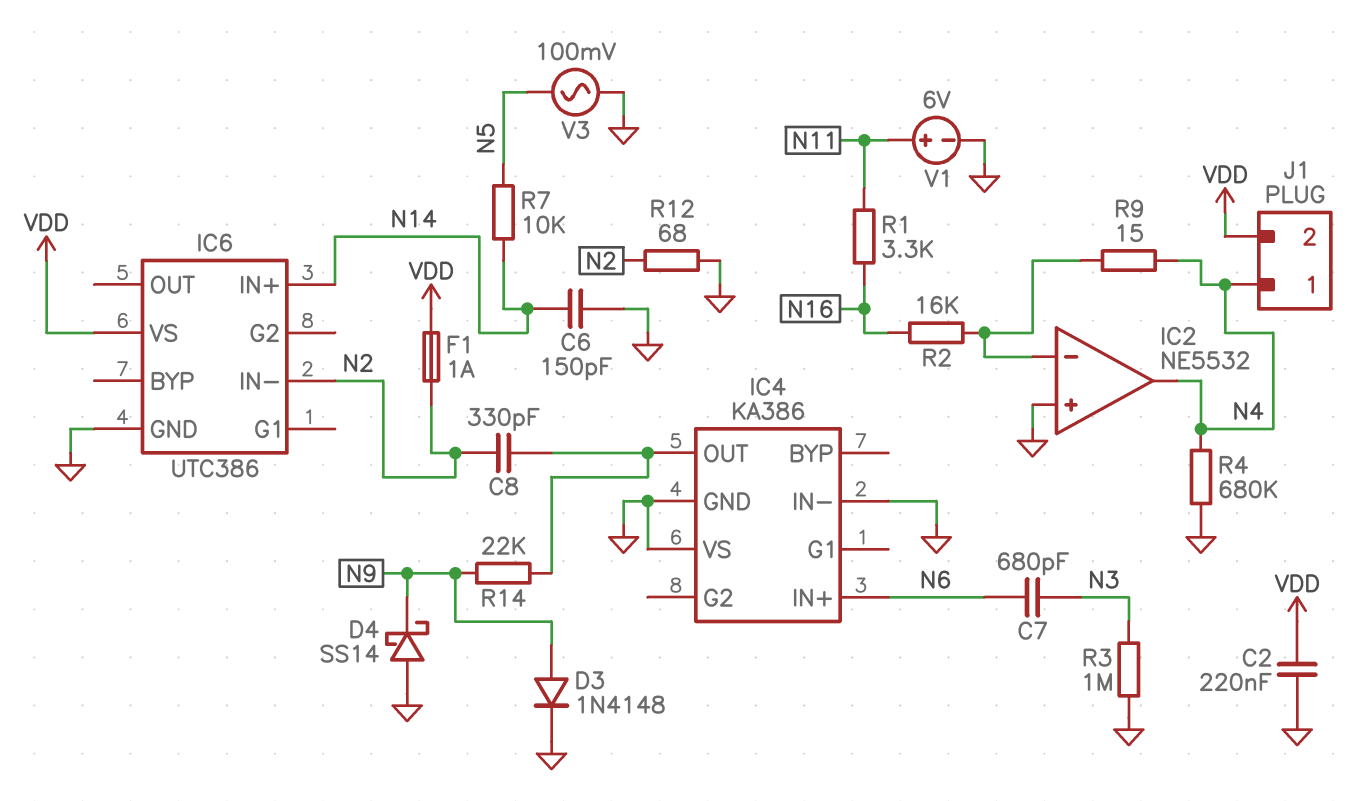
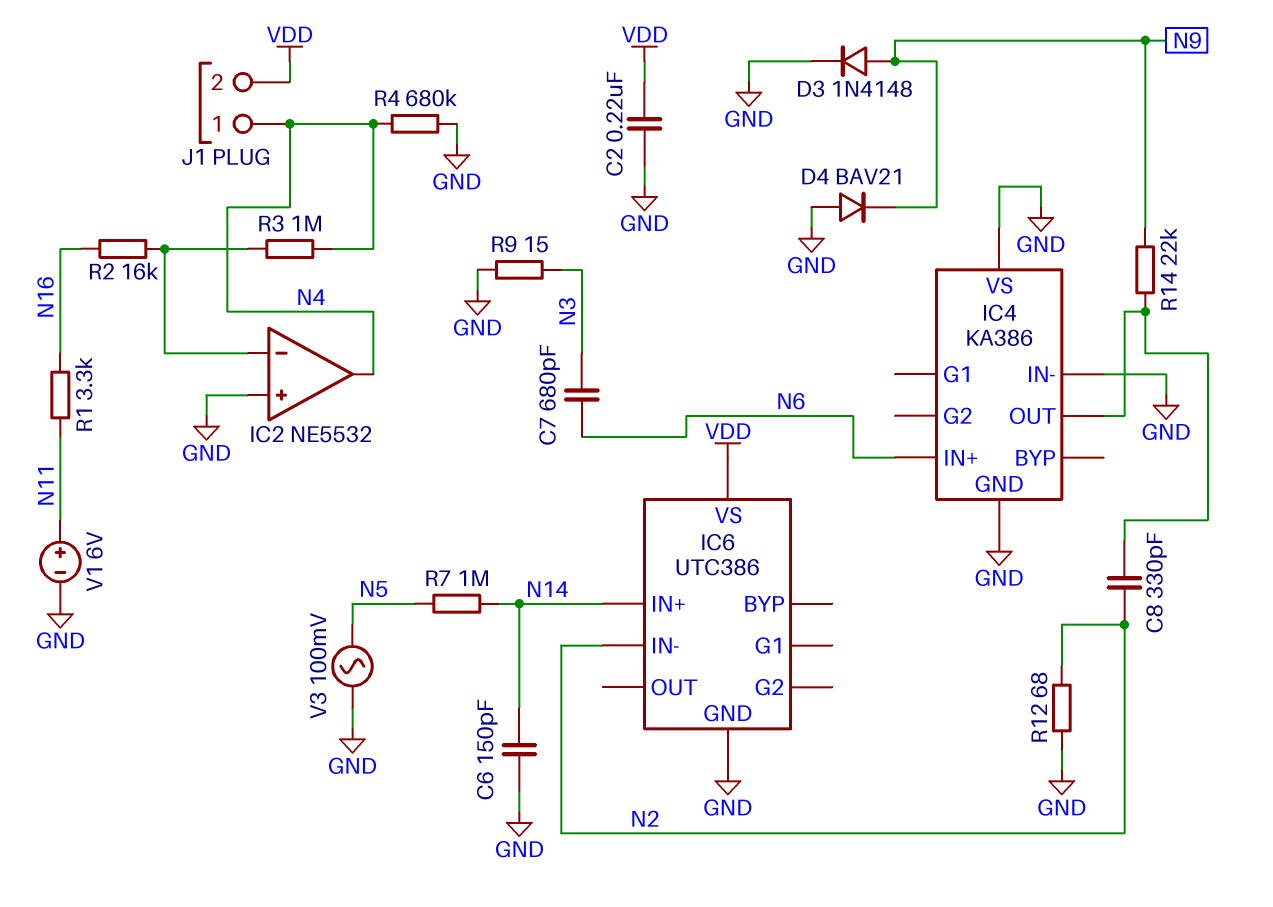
D4: schottky SS14 (A GND, K N9) -> diode BAV21 (A GND, K N9)
F1: 1A (N2, VDD) -> none
R3: 1M (GND, N3) -> 1M (IC2/in-, N4)
R7: 10k (N5, N14) -> 1M (N5, N14)
R9: 15 (IC2/in-, N4) -> 15 (GND, N3)

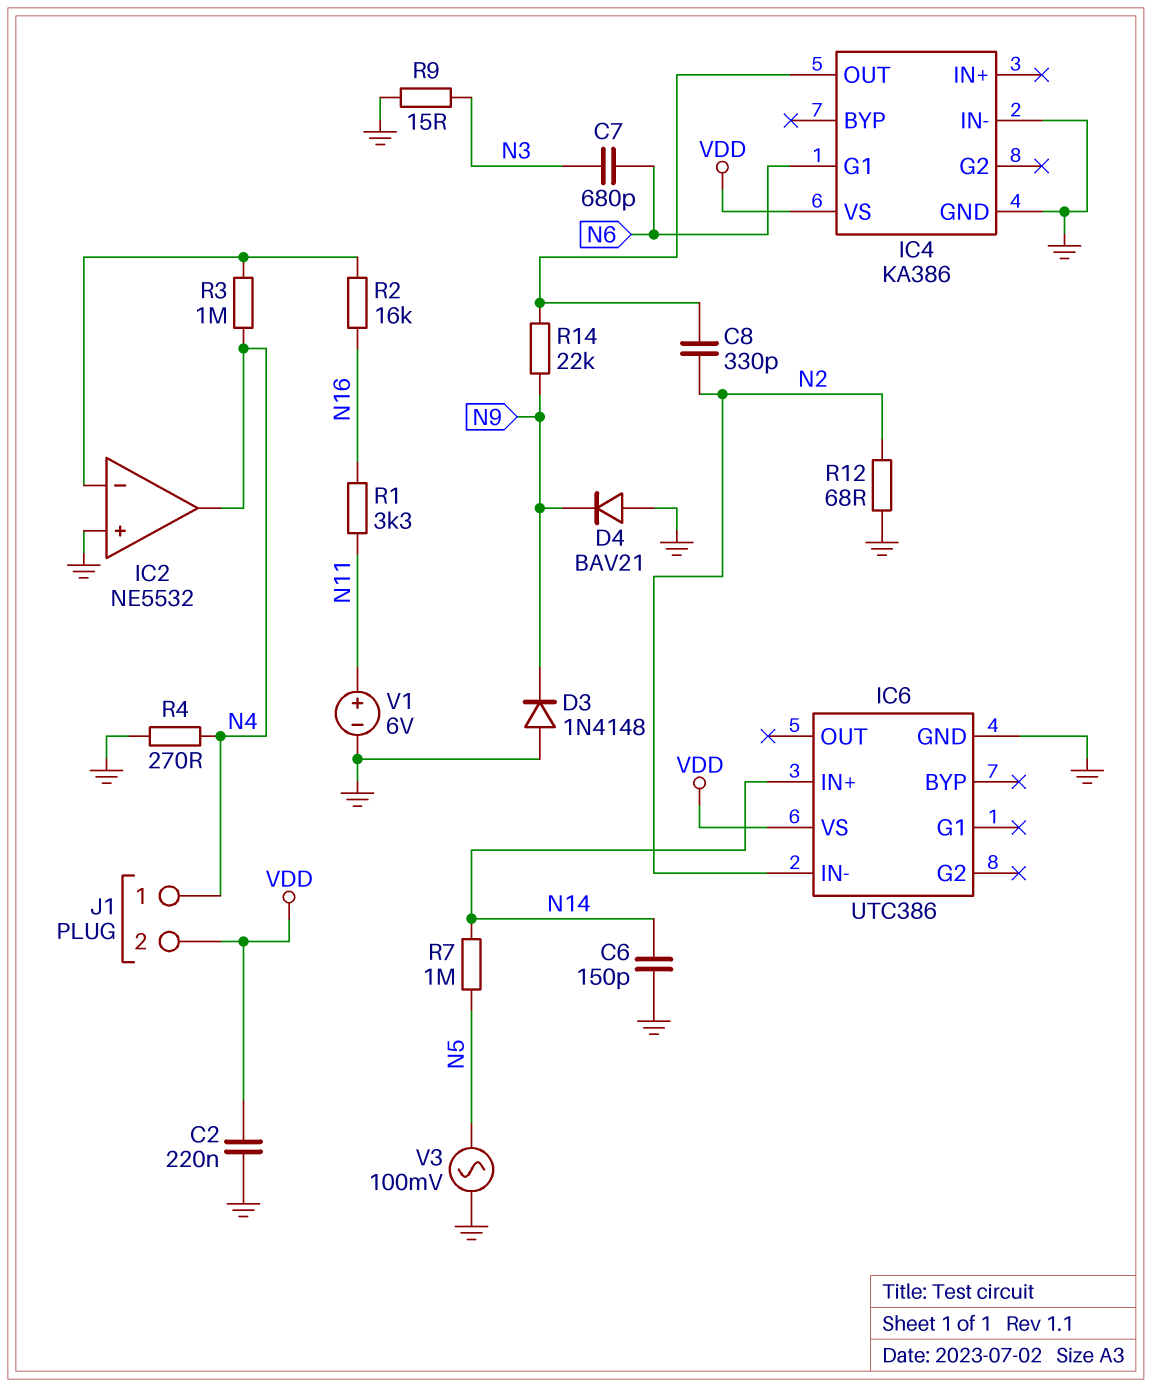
D3: diode 1N4148 (A N9, K GND) -> diode 1N4148 (A GND, K N9)
IC4 pin G1: none -> N6
IC4 pin IN+: N6 -> none
IC4 pin VS: GND -> VDD
R4: 680k (GND, N4) -> 270 (GND, N4)

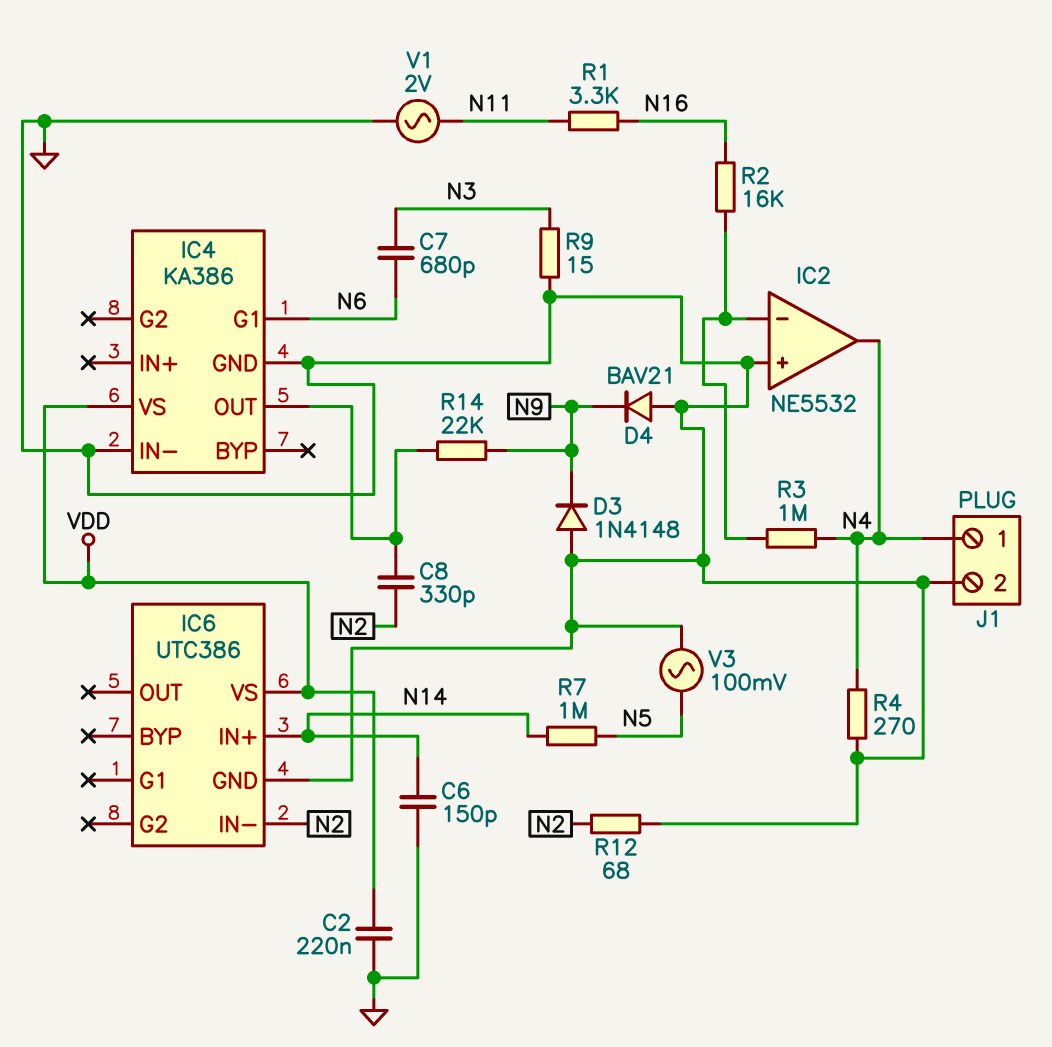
J1 pin 2: VDD -> GND
V1: 6V (plus N11, minus GND) -> AC 2V (GND, N11)

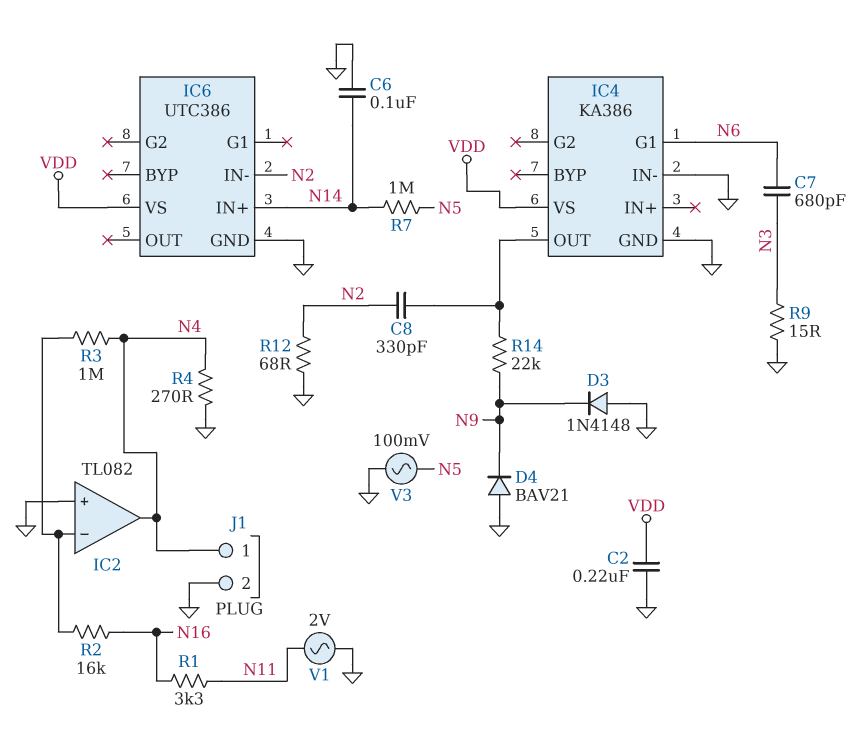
C6: 150pF (GND, N14) -> 100nF (GND, N14)
IC2: NE5532 -> TL082

